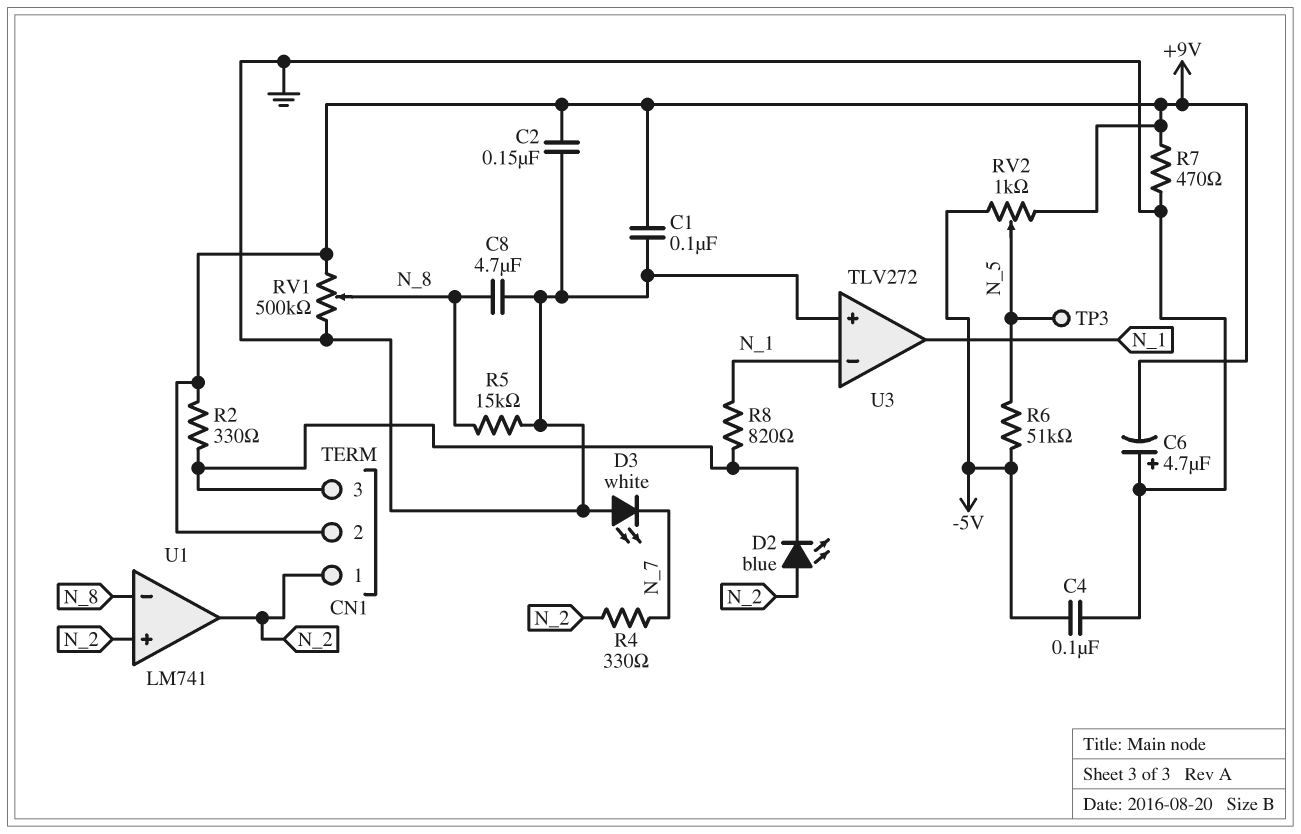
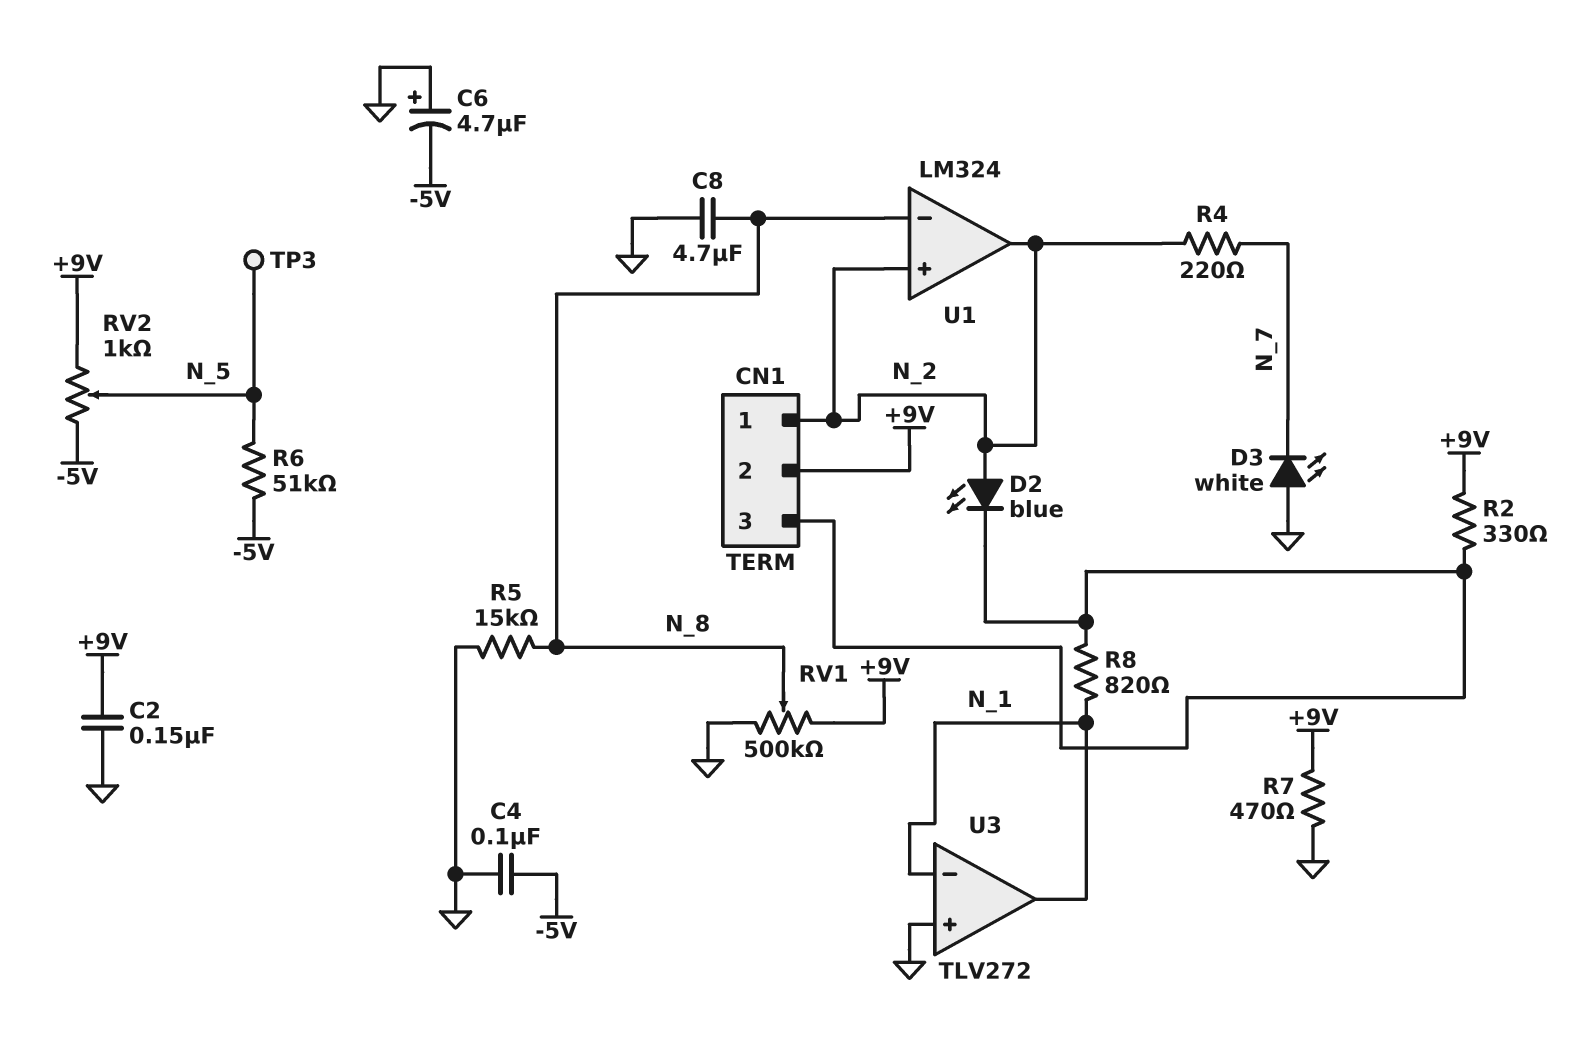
C1: 100nF (+9V, GND) -> none
C6: 4.7uF (plus GND, minus +9V) -> 4.7uF (plus GND, minus -5V)
R4: 330 (N_2, N_7) -> 220 (N_2, N_7)
U1: LM741 -> LM324

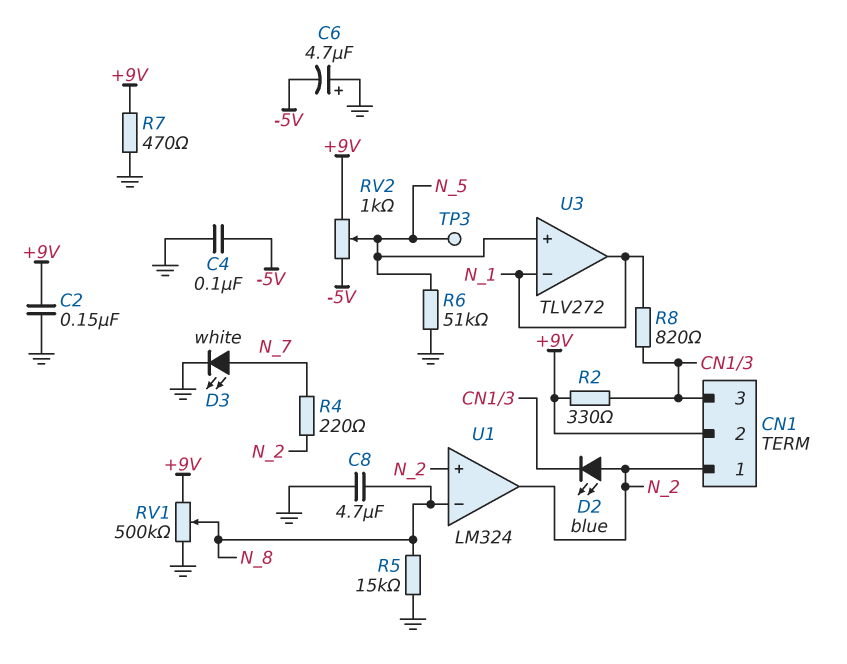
D3: LED white (A GND, K N_7) -> LED white (A N_7, K GND)
R6: 51k (-5V, N_5) -> 51k (GND, N_5)
U3 pin in+: GND -> N_5

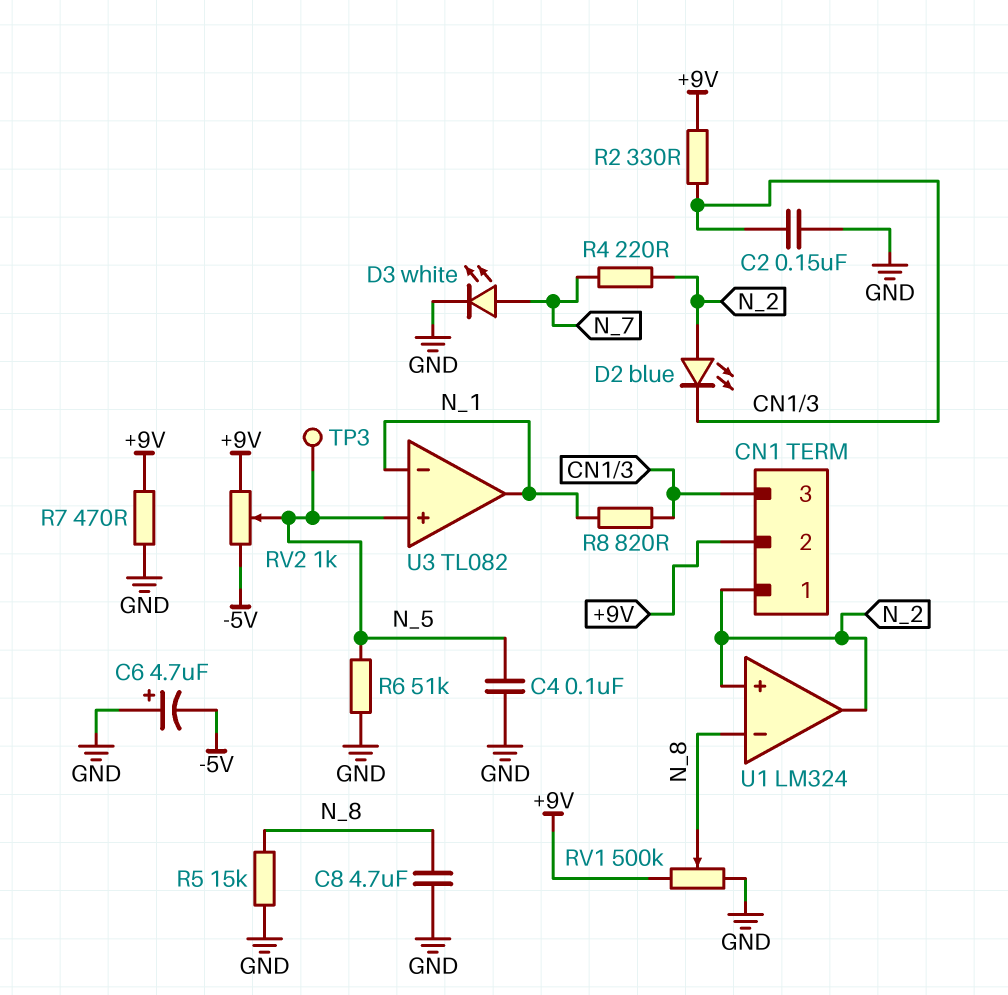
C2: 150nF (+9V, GND) -> 150nF (CN1/3, GND)
C4: 100nF (-5V, GND) -> 100nF (GND, N_5)
U3: TLV272 -> TL082

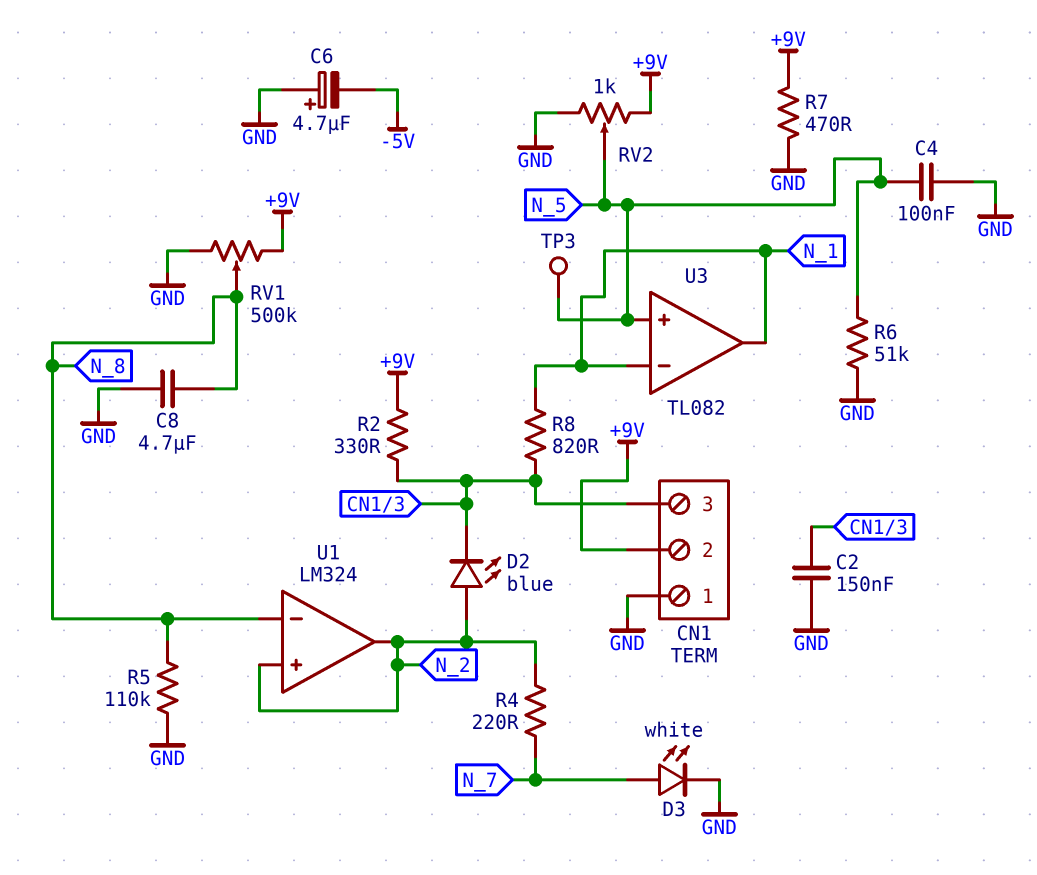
CN1 pin 1: N_2 -> GND
R5: 15k (GND, N_8) -> 110k (GND, N_8)
RV2: 1k (+9V, -5V, wiper N_5) -> 1k (+9V, GND, wiper N_5)

